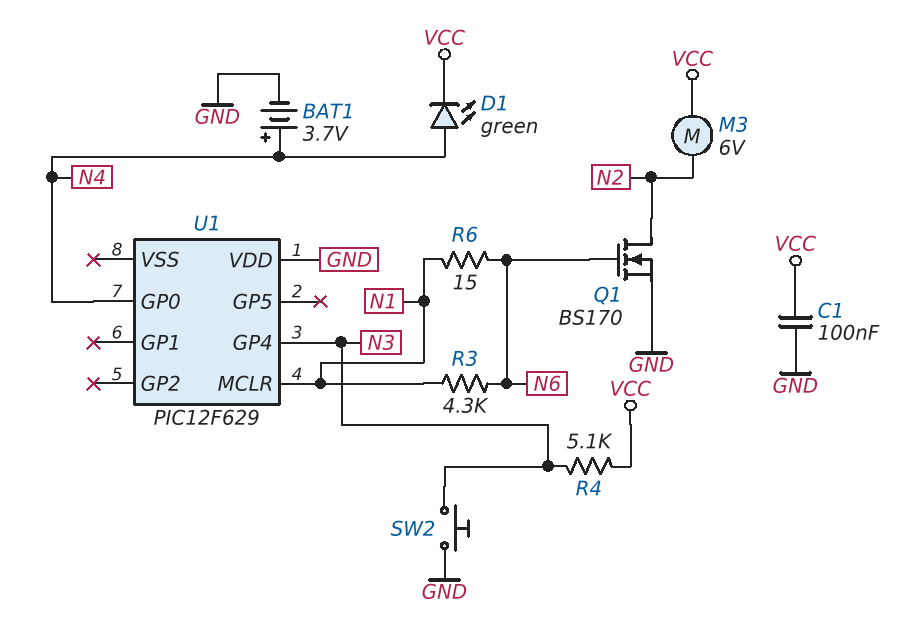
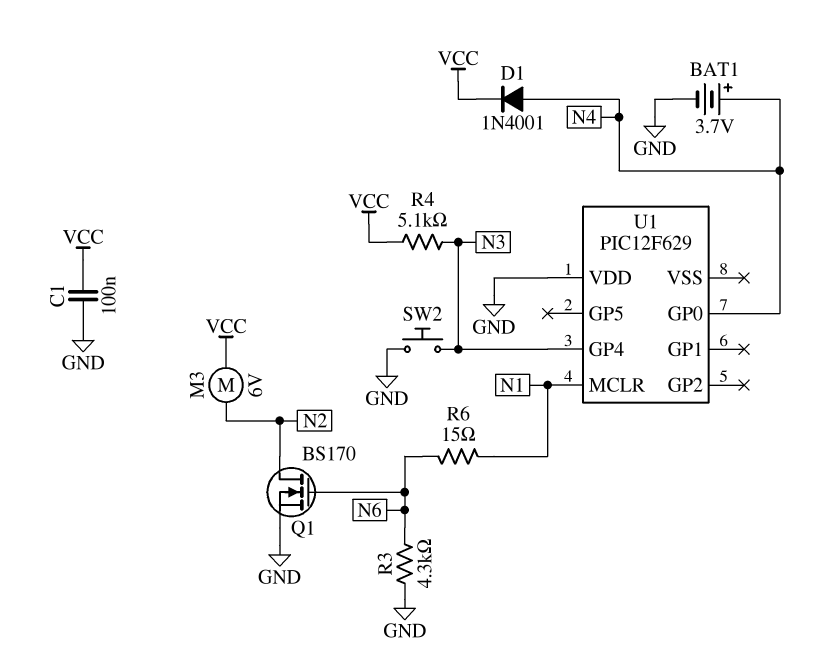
D1: LED green (A N4, K VCC) -> diode 1N4001 (A N4, K VCC)
R3: 4.3k (N1, N6) -> 4.3k (GND, N6)

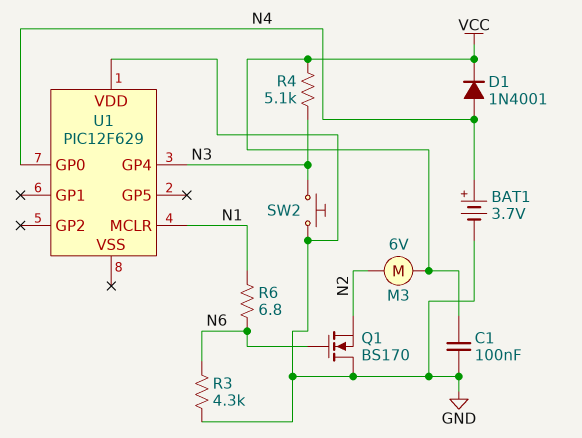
Q1: NMOS BS170 (G N6, D N2, S GND) -> NMOS BS170 (G N6, D GND, S N2)
R6: 15 (N1, N6) -> 6.8 (N1, N6)

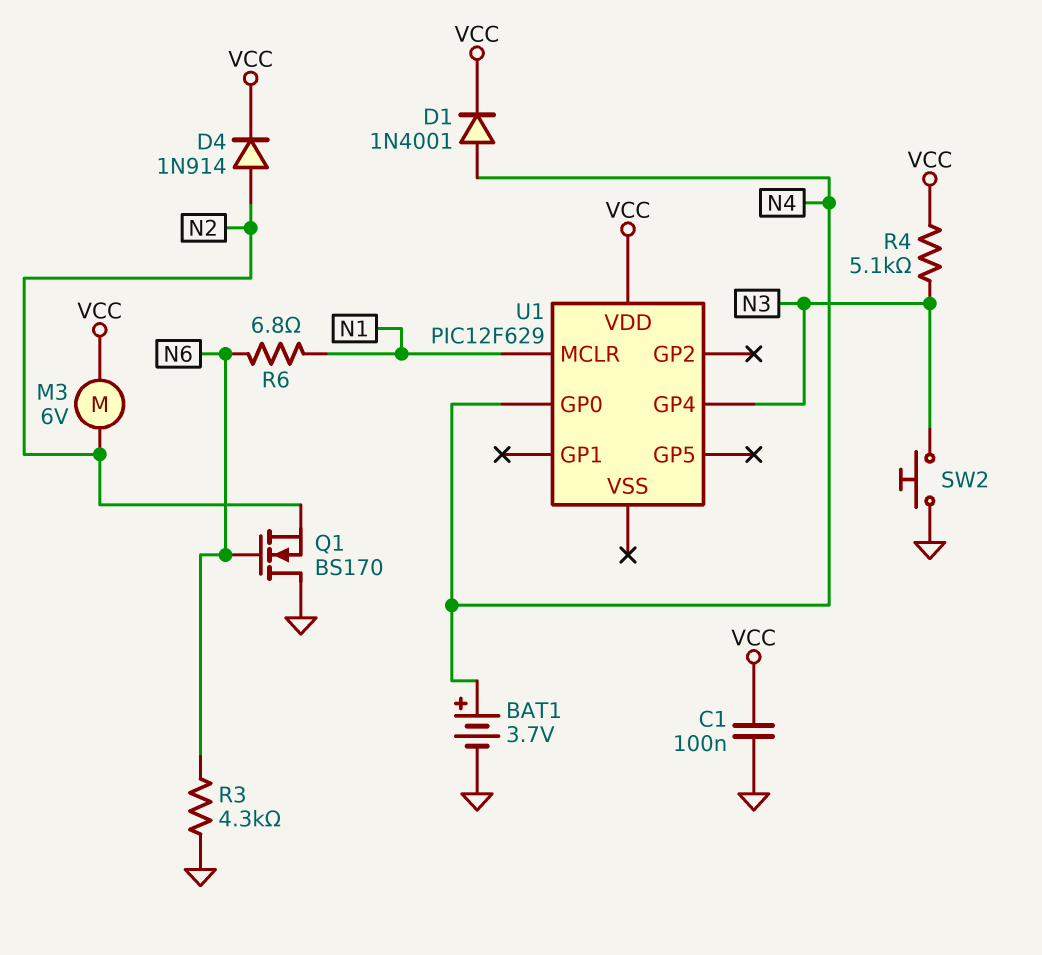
D4: none -> diode 1N914 (A N2, K VCC)
U1 pin VDD: GND -> VCC

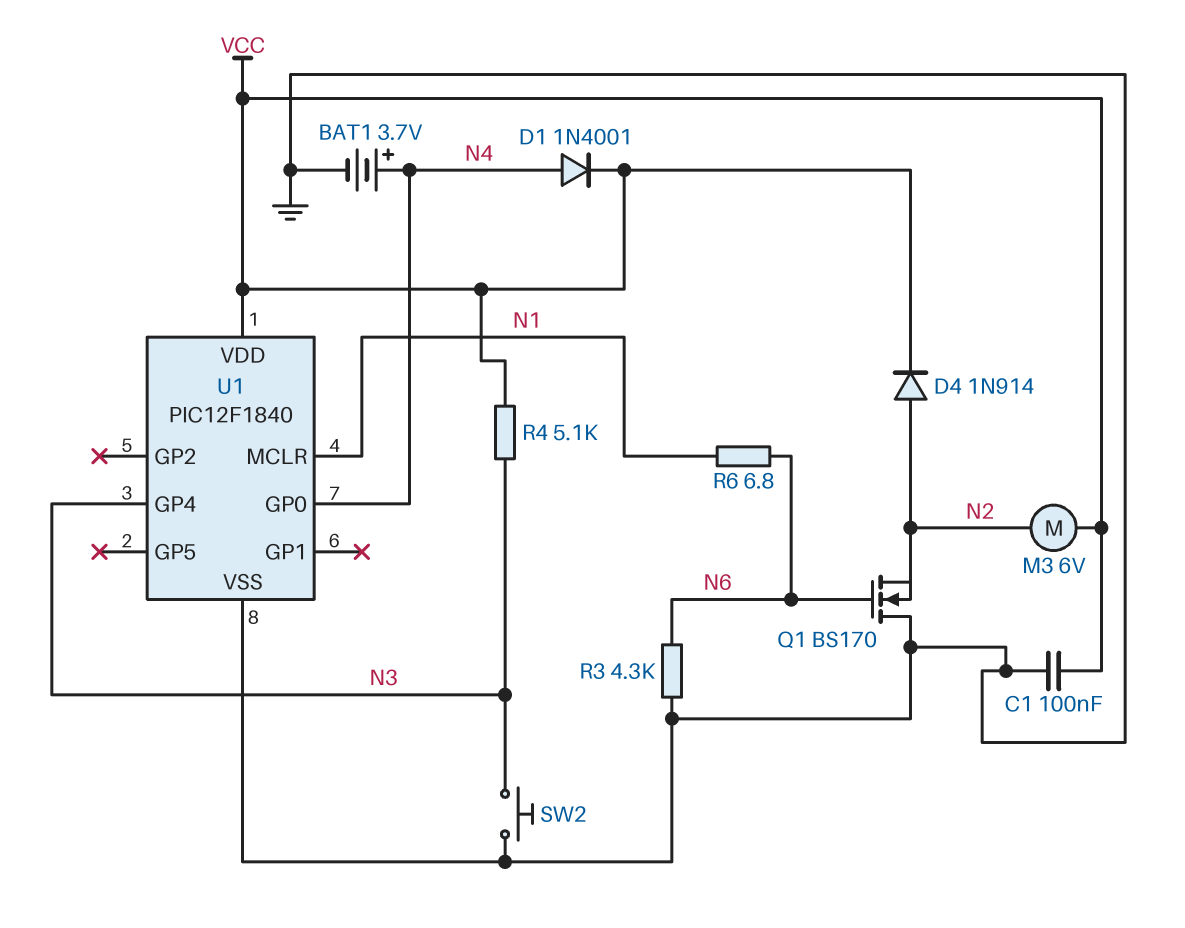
U1: PIC12F629 -> PIC12F1840
U1 pin VSS: none -> GND

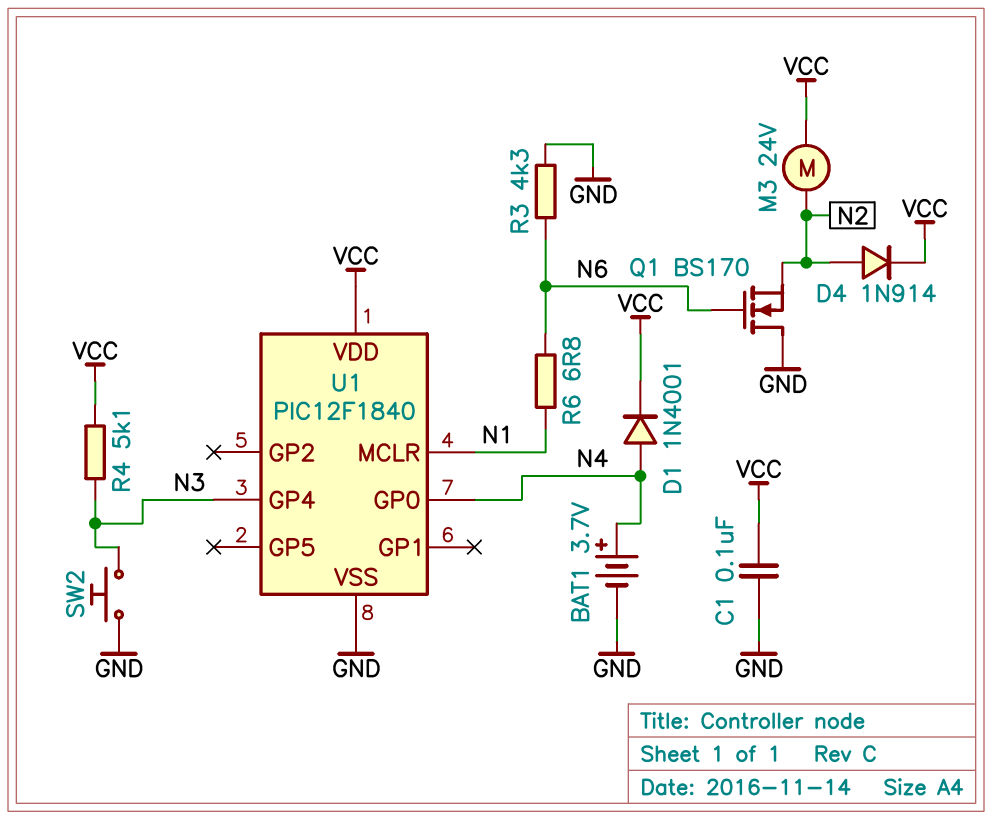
M3: motor 6V (N2, VCC) -> motor 24V (N2, VCC)

